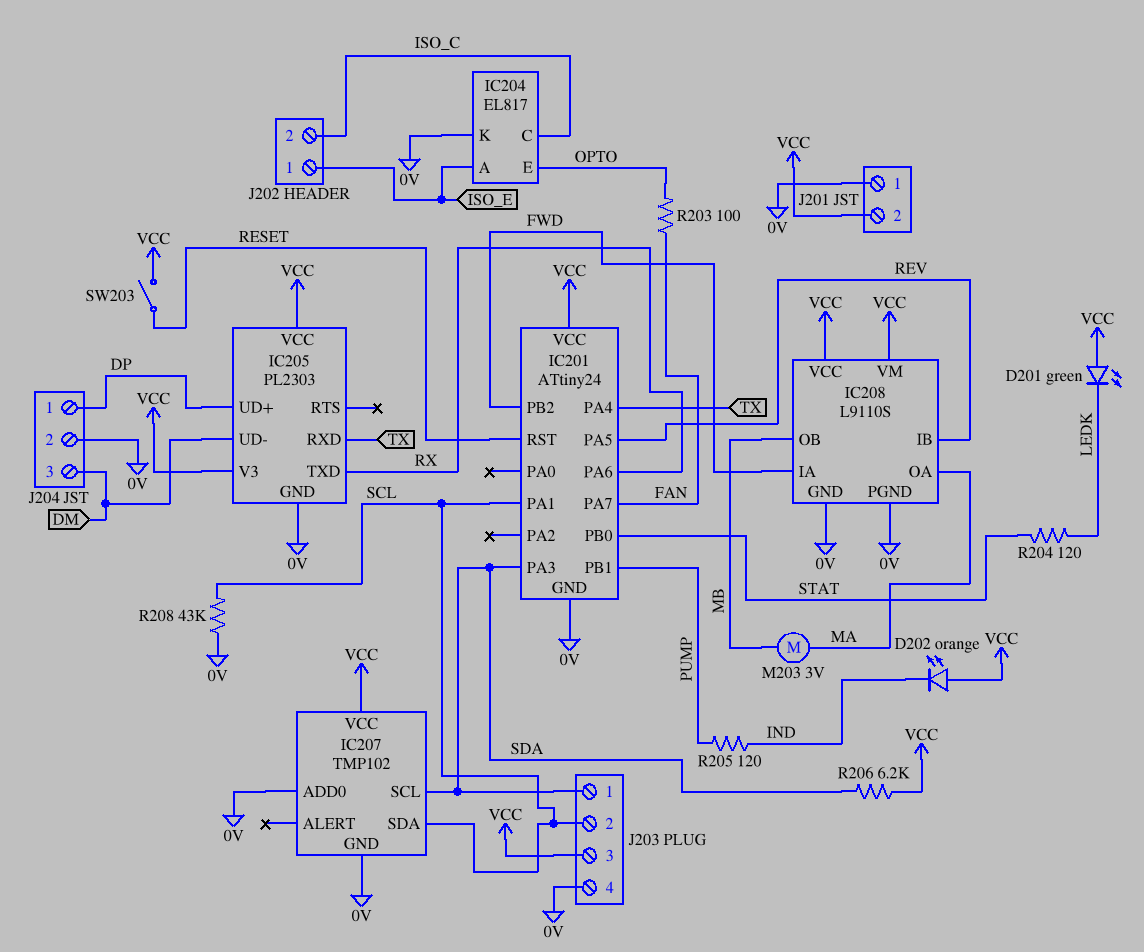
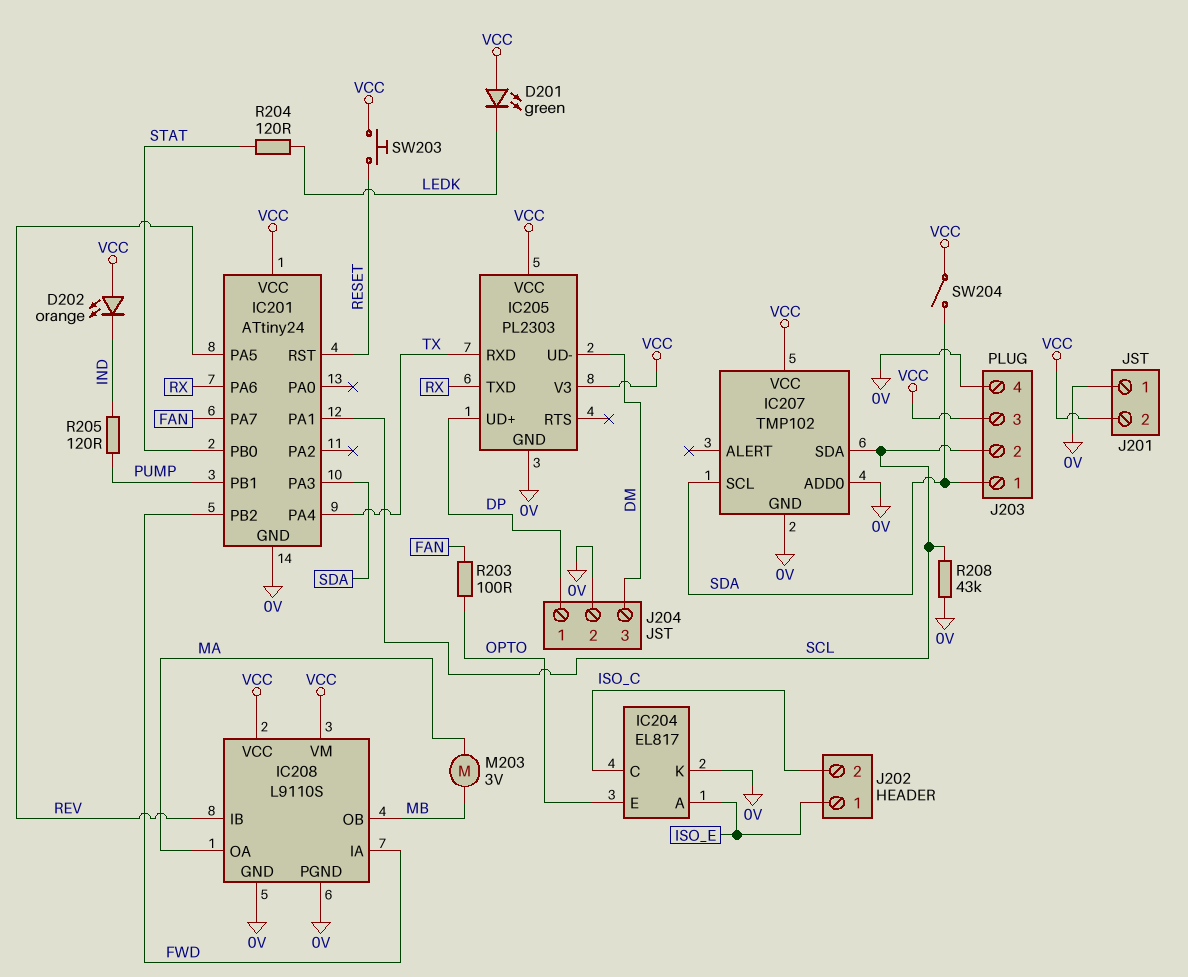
R206: 6.2k (SDA, VCC) -> none
SW203: switch (RESET, VCC) -> button (RESET, VCC)
SW204: none -> switch (SDA, VCC)

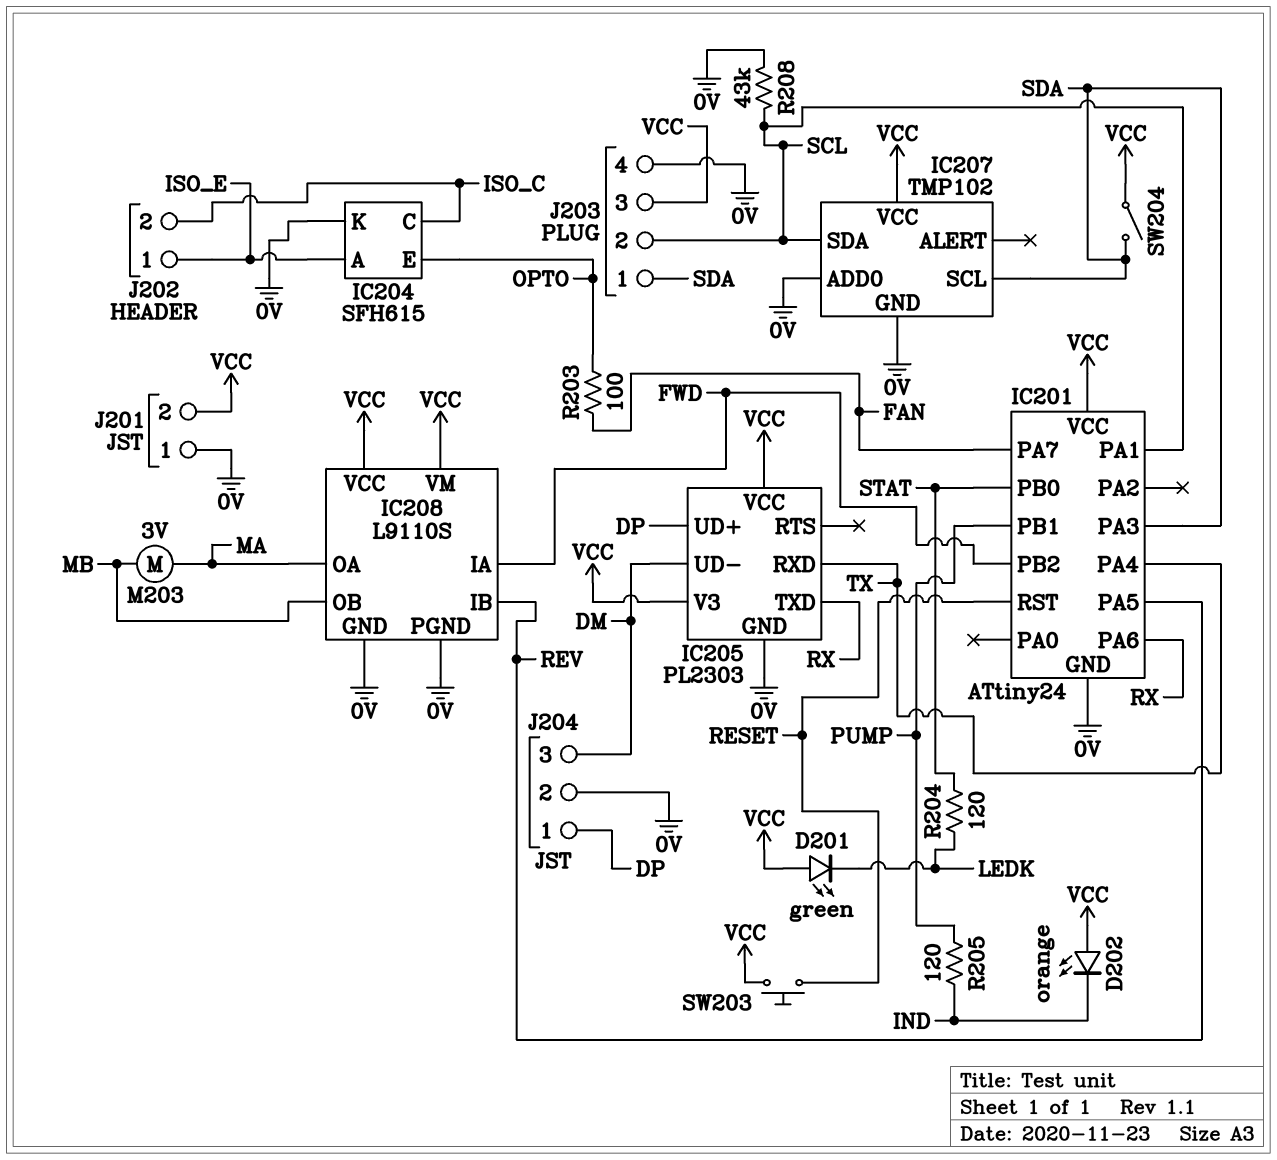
IC204: EL817 -> SFH615

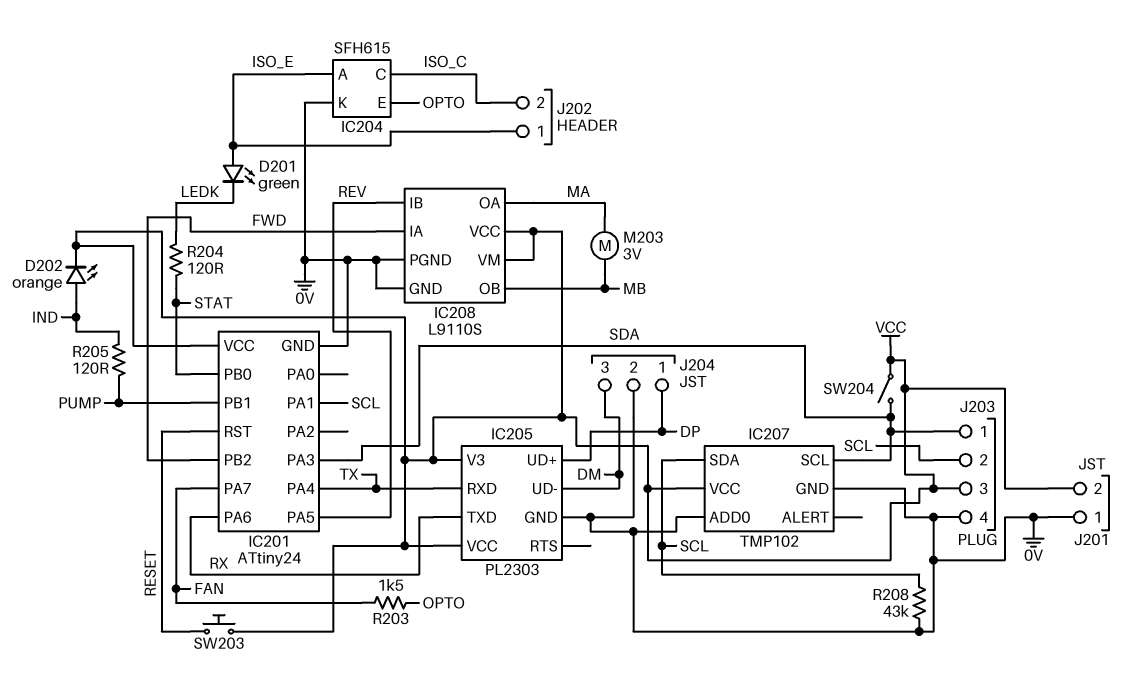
D201: LED green (A VCC, K LEDK) -> LED green (A ISO_E, K LEDK)
D202: LED orange (A VCC, K IND) -> LED orange (A IND, K VCC)
R203: 100 (FAN, OPTO) -> 1.5k (FAN, OPTO)

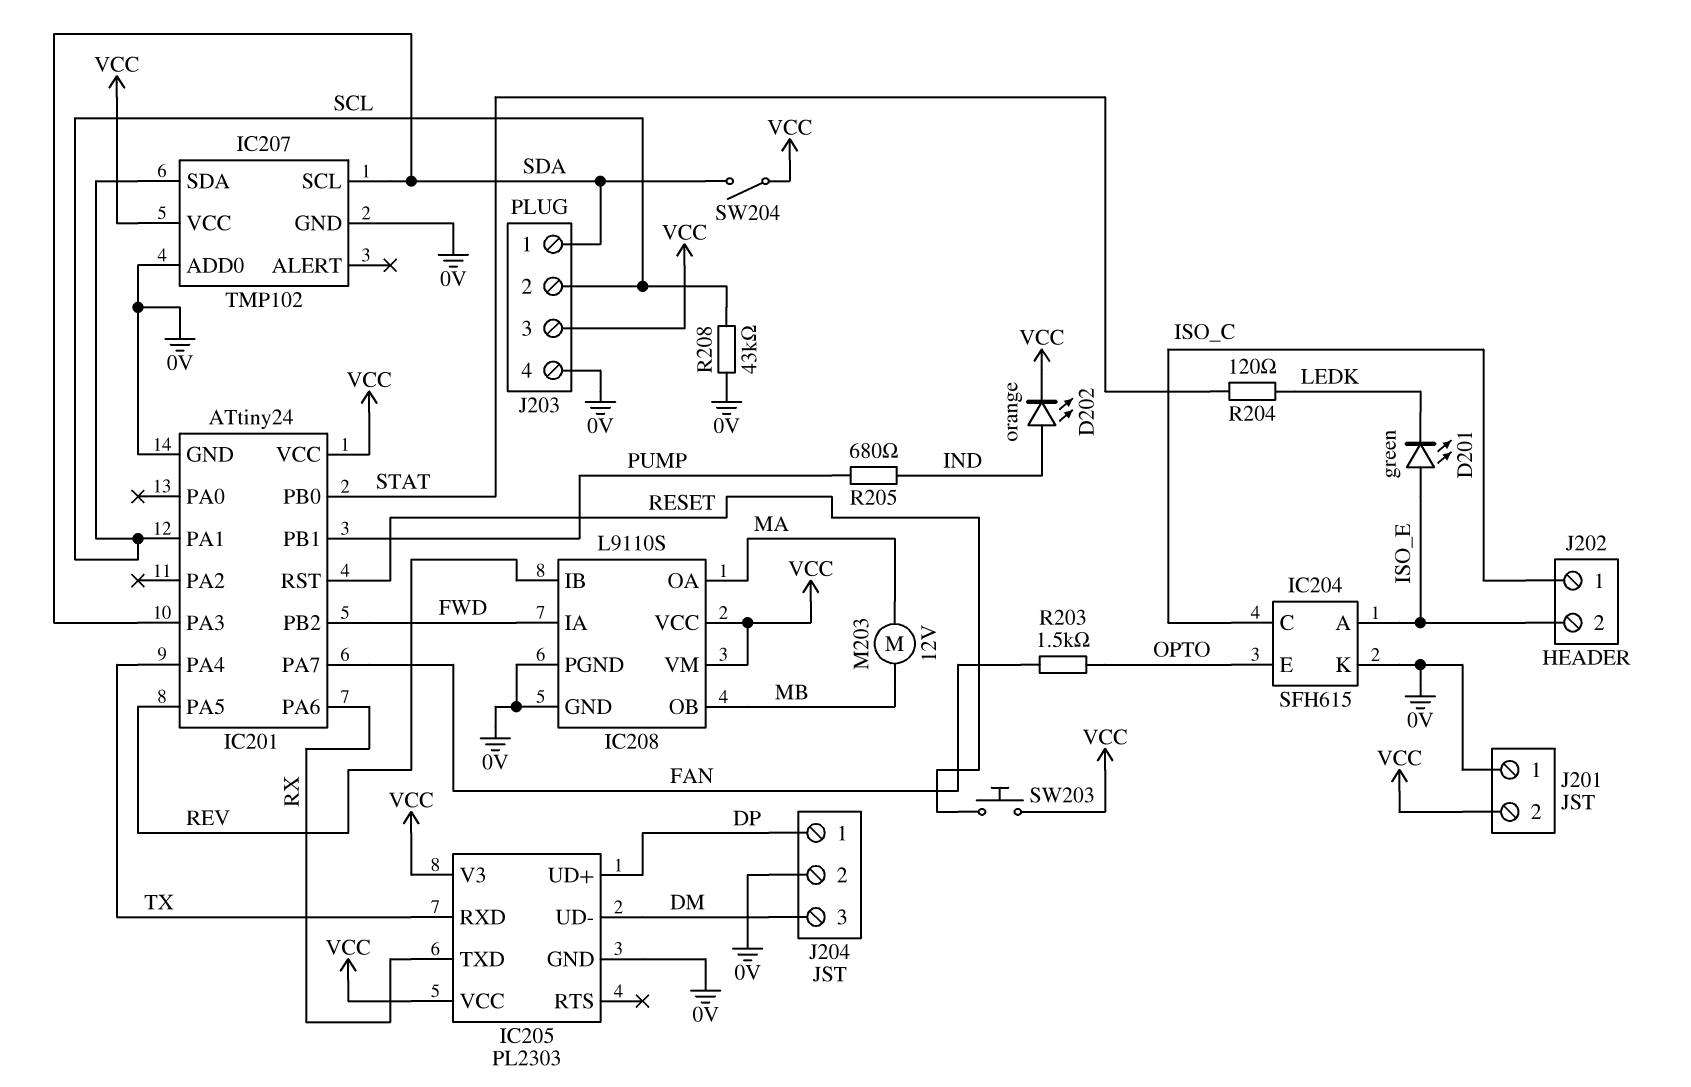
J202 pin 1: ISO_E -> ISO_C
J202 pin 2: ISO_C -> ISO_E
M203: motor 3V (MA, MB) -> motor 12V (MA, MB)
R205: 120 (IND, PUMP) -> 680 (IND, PUMP)

